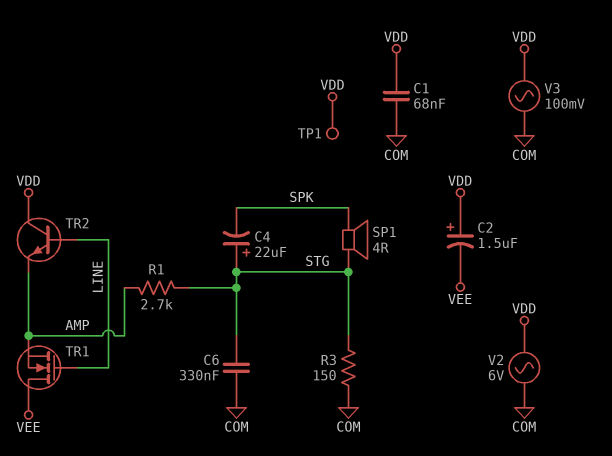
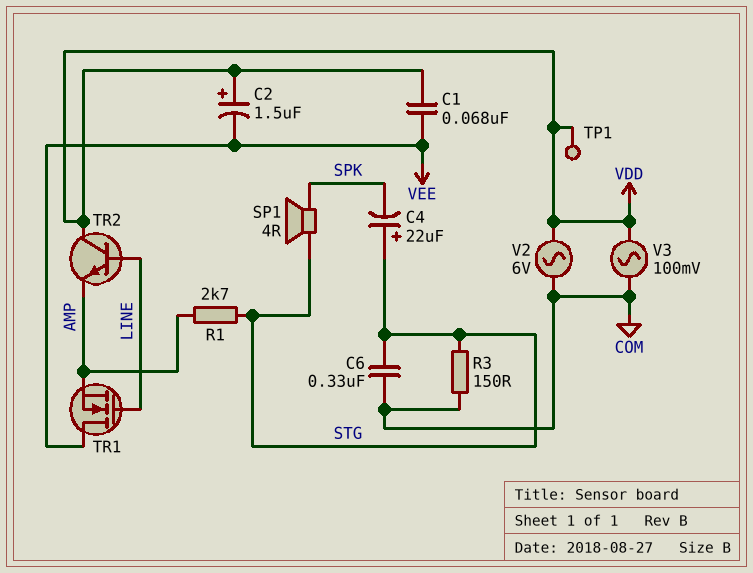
C1: 68nF (COM, VDD) -> 68nF (VDD, VEE)

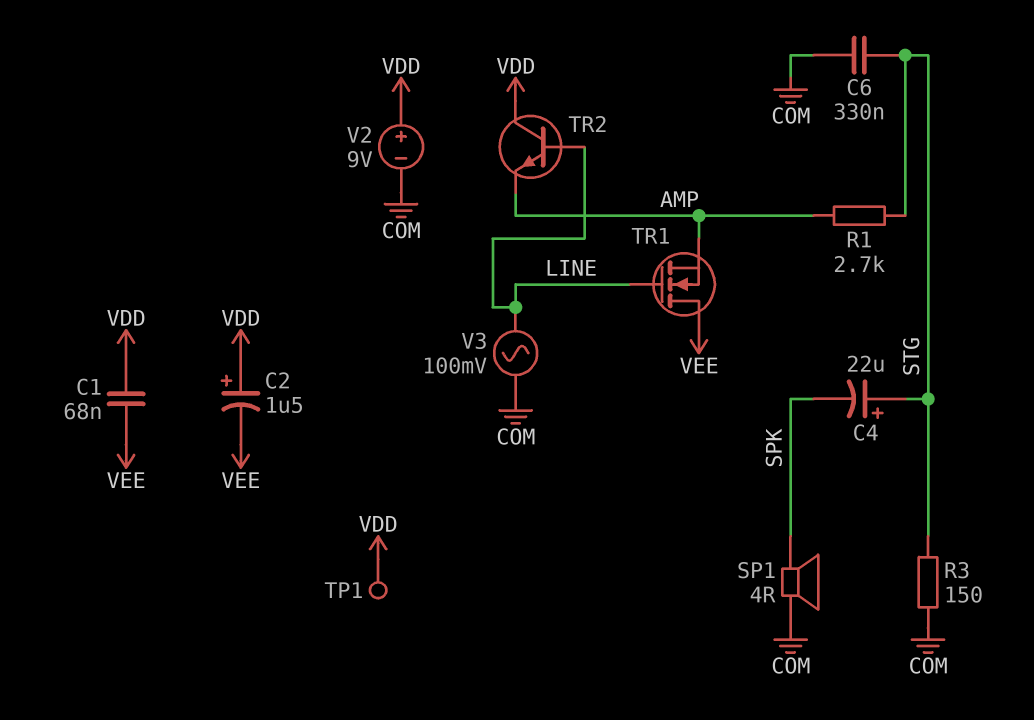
SP1: speaker 4R (SPK, STG) -> speaker 4R (COM, SPK)
V2: AC 6V (COM, VDD) -> 9V (plus VDD, minus COM)
V3: AC 100mV (COM, VDD) -> AC 100mV (COM, LINE)

